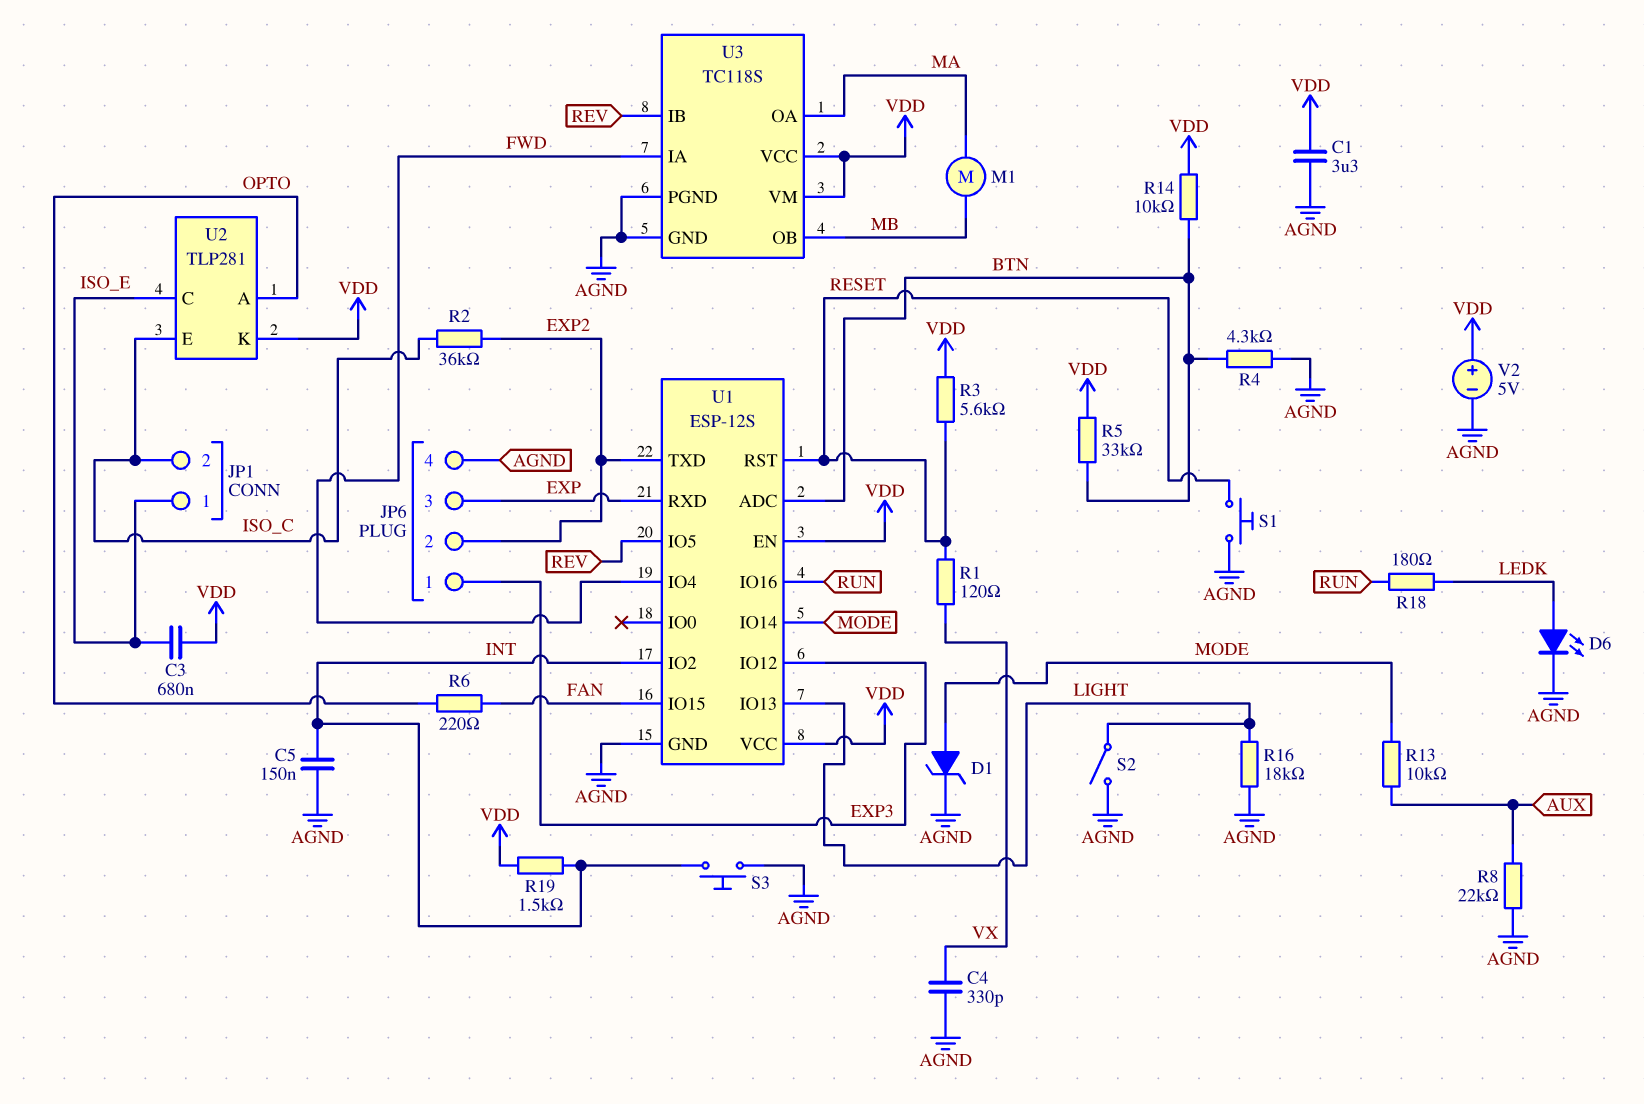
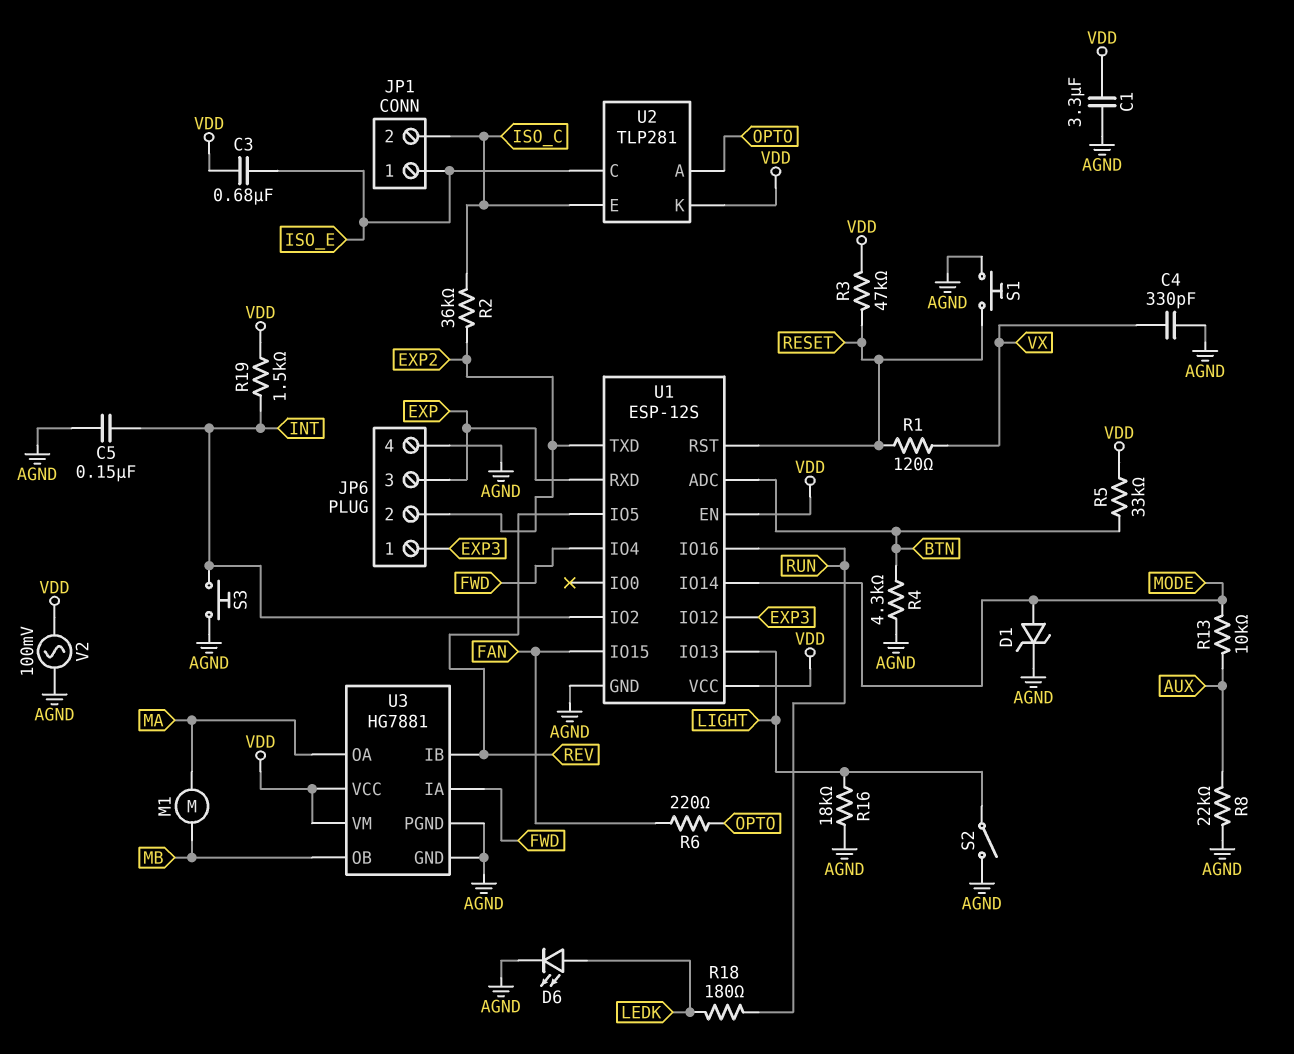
R3: 5.6k (RESET, VDD) -> 47k (RESET, VDD)
R14: 10k (BTN, VDD) -> none
U3: TC118S -> HG7881
V2: 5V (plus VDD, minus AGND) -> AC 100mV (AGND, VDD)

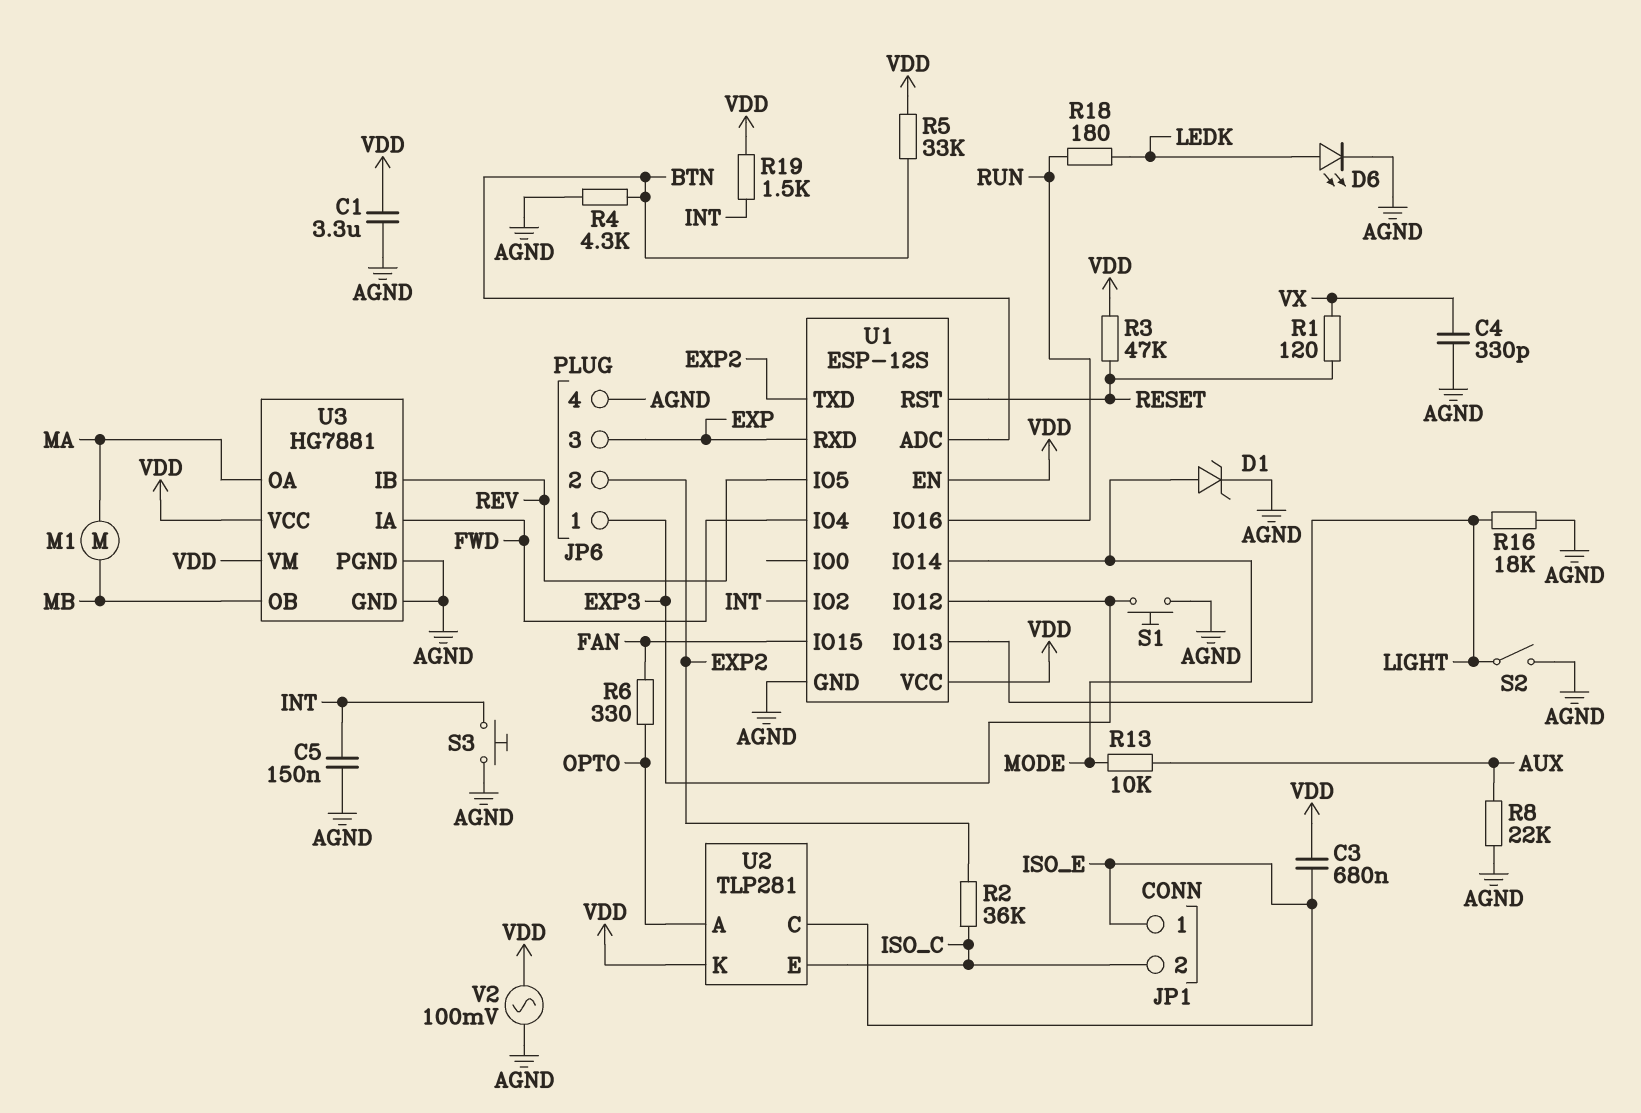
R6: 220 (FAN, OPTO) -> 330 (FAN, OPTO)
S1: button (AGND, RESET) -> button (AGND, EXP3)

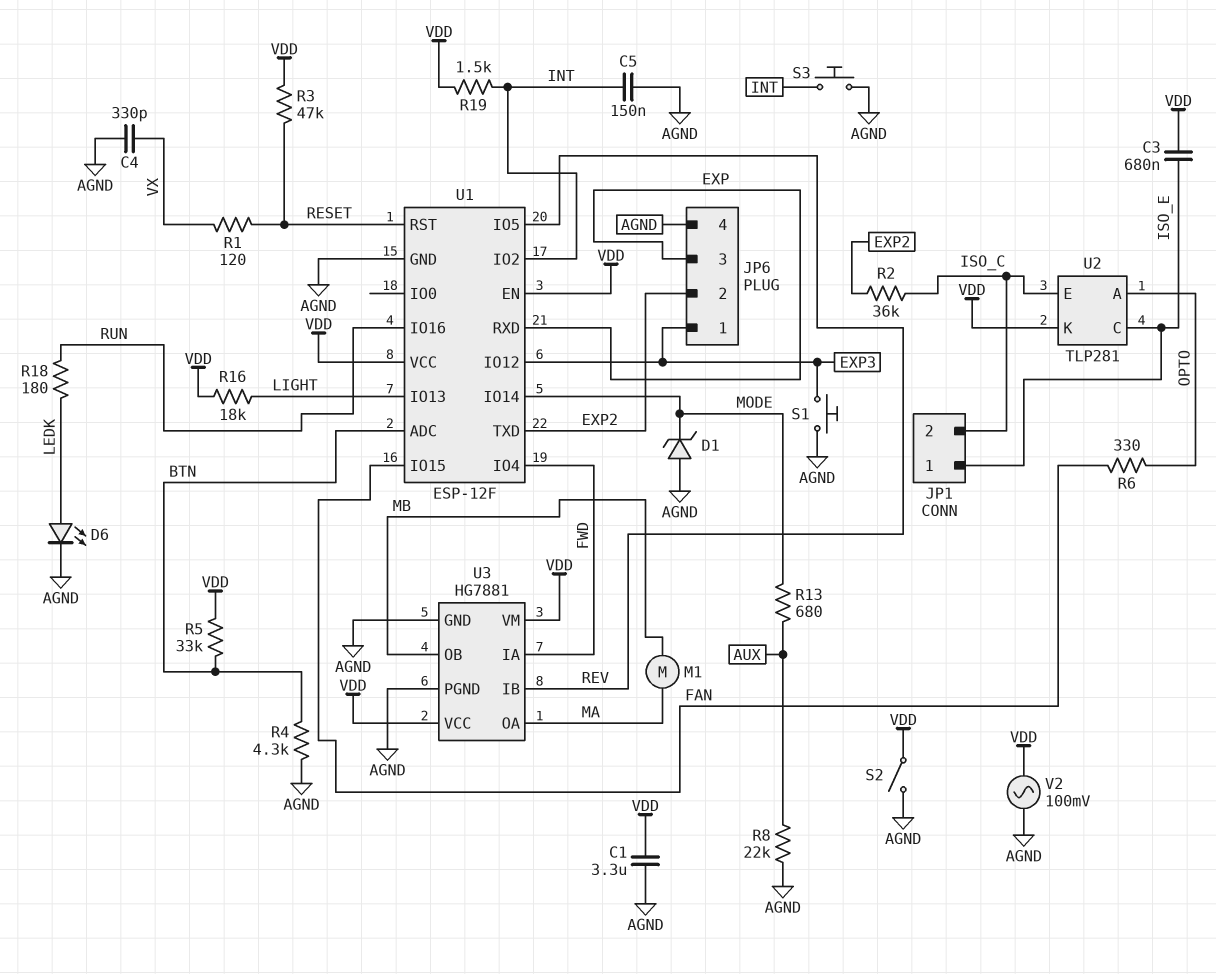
D1: zener (A MODE, K AGND) -> zener (A AGND, K MODE)
R13: 10k (AUX, MODE) -> 680 (AUX, MODE)
R16: 18k (AGND, LIGHT) -> 18k (LIGHT, VDD)
S2: switch (AGND, LIGHT) -> switch (AGND, VDD)
U1: ESP-12S -> ESP-12F

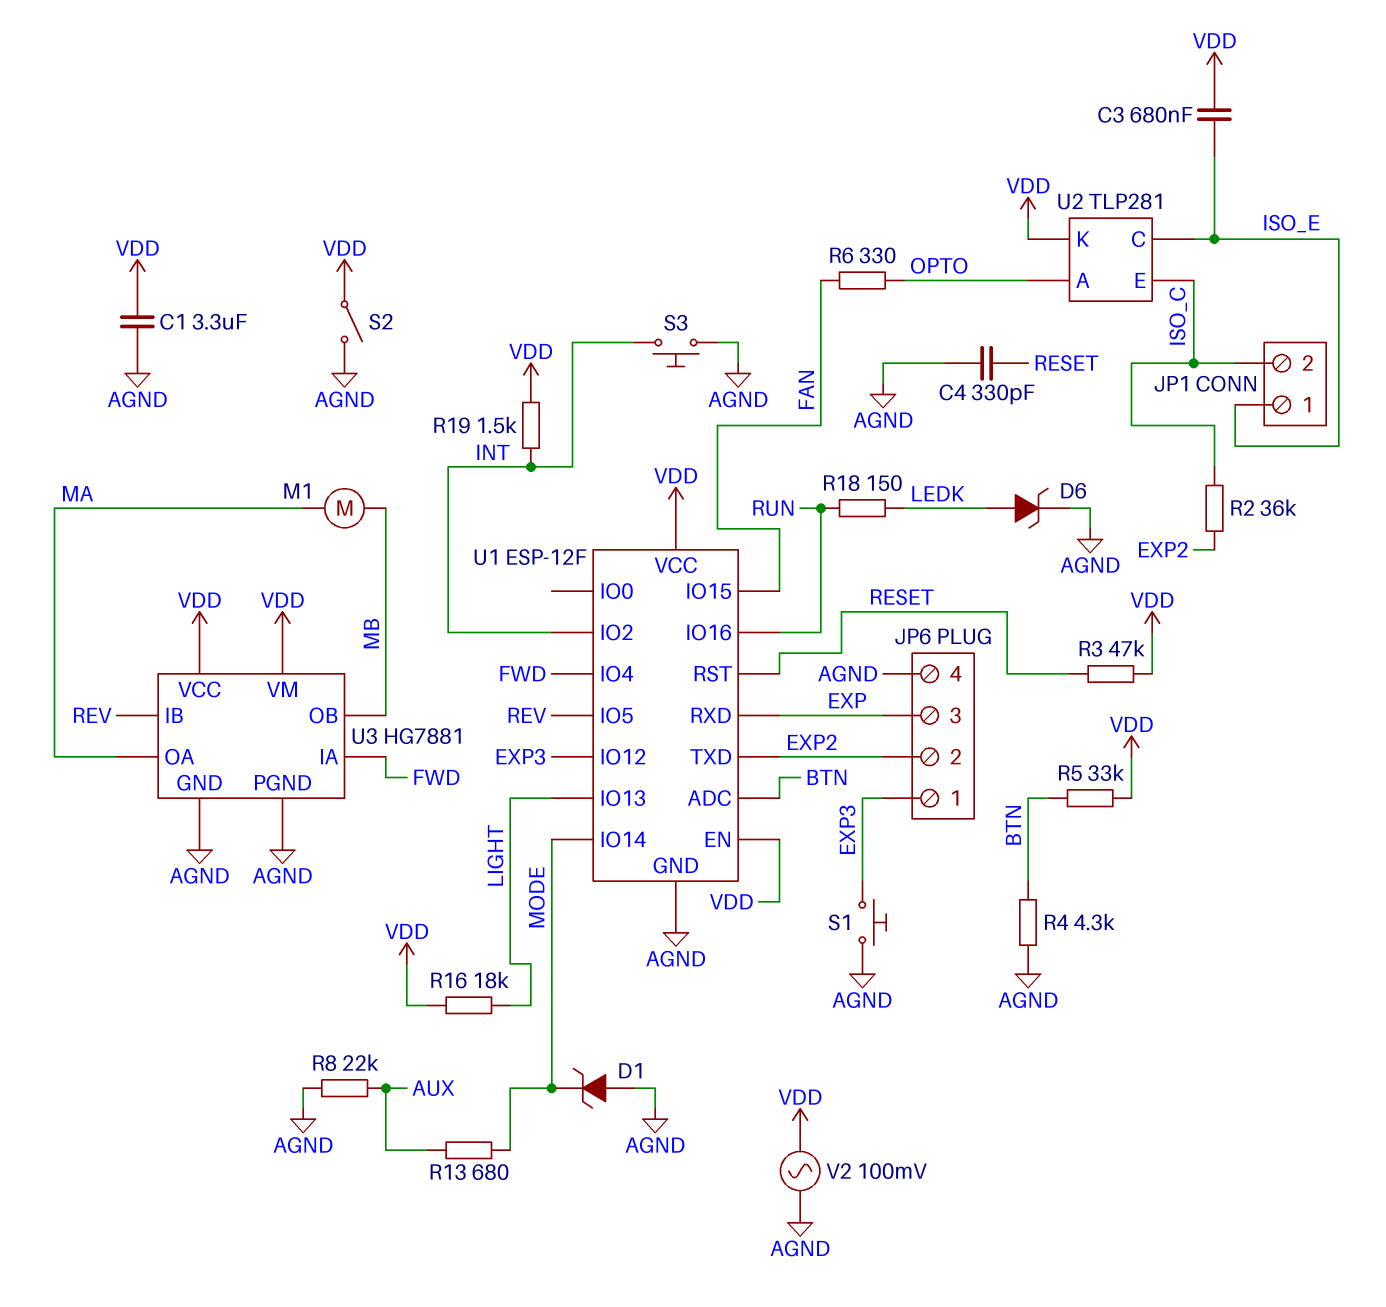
C4: 330pF (AGND, VX) -> 330pF (AGND, RESET)
C5: 150nF (AGND, INT) -> none
D6: LED (A LEDK, K AGND) -> zener (A LEDK, K AGND)
R1: 120 (RESET, VX) -> none
R18: 180 (LEDK, RUN) -> 150 (LEDK, RUN)

